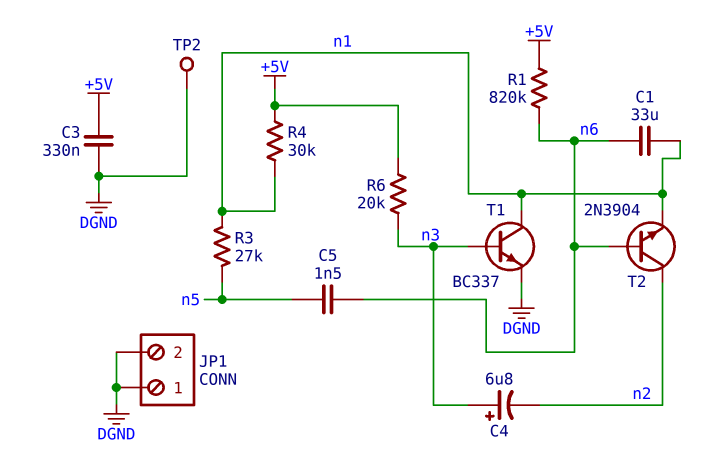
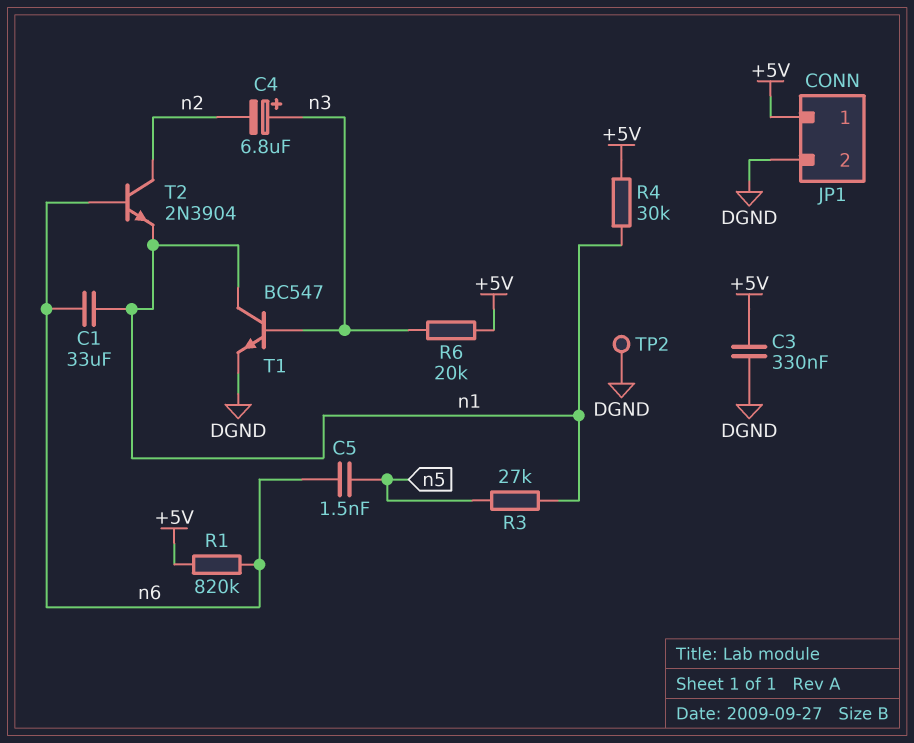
JP1 pin 1: DGND -> +5V
T1: NPN BC337 (B n3, C n1, E DGND) -> NPN BC547 (B n3, C n1, E DGND)

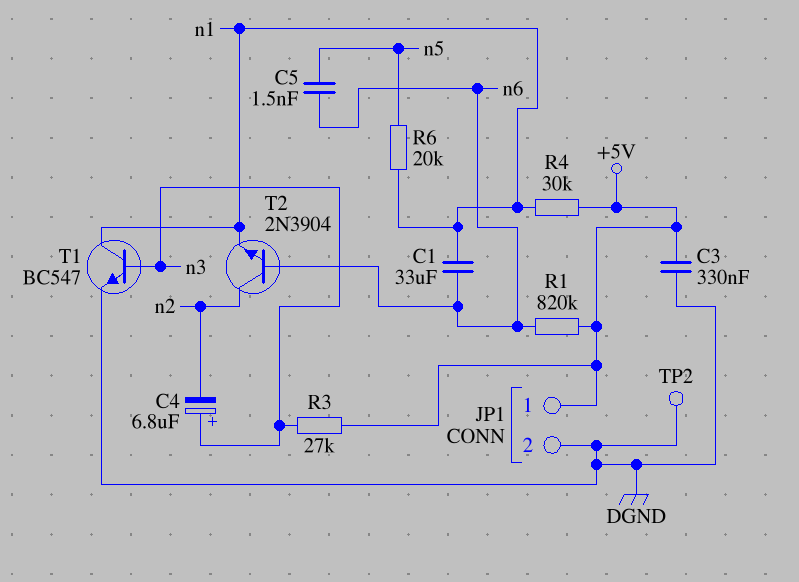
R3: 27k (n1, n5) -> 27k (+5V, n3)
R6: 20k (+5V, n3) -> 20k (n1, n5)

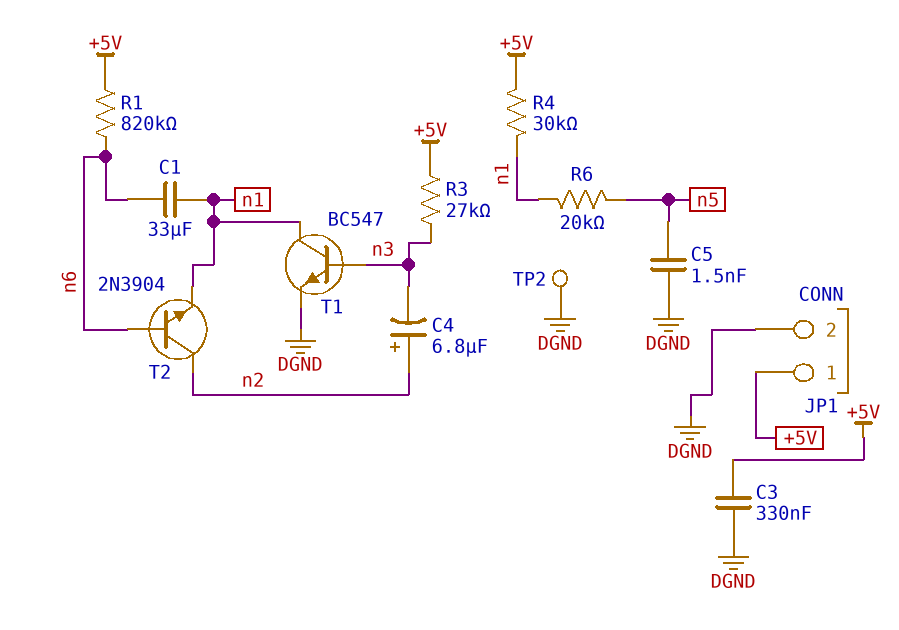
C4: 6.8uF (plus n3, minus n2) -> 6.8uF (plus n2, minus n3)
C5: 1.5nF (n5, n6) -> 1.5nF (DGND, n5)

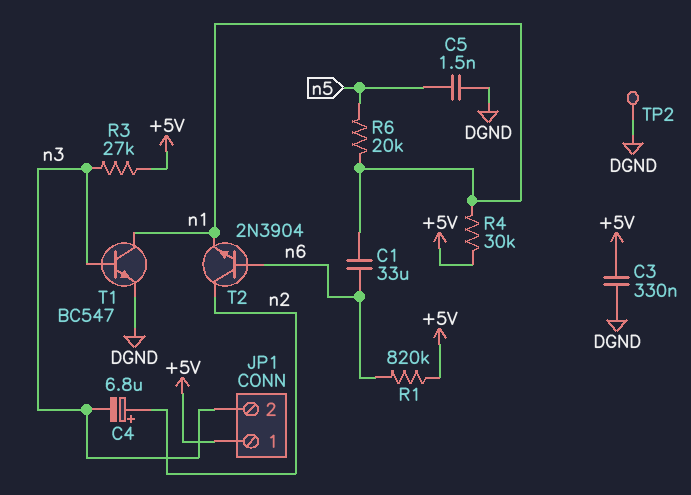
JP1 pin 2: DGND -> n3

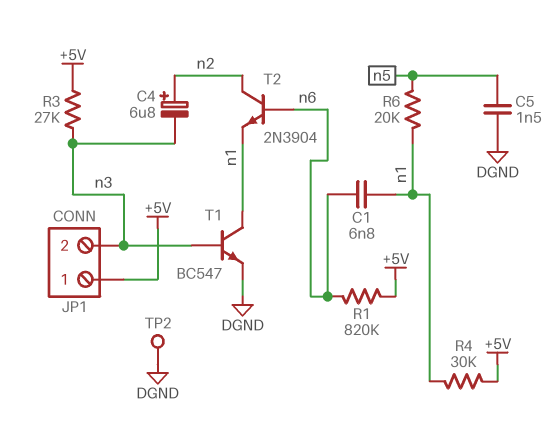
C1: 33uF (n1, n6) -> 6.8nF (n1, n6)
C3: 330nF (+5V, DGND) -> none

